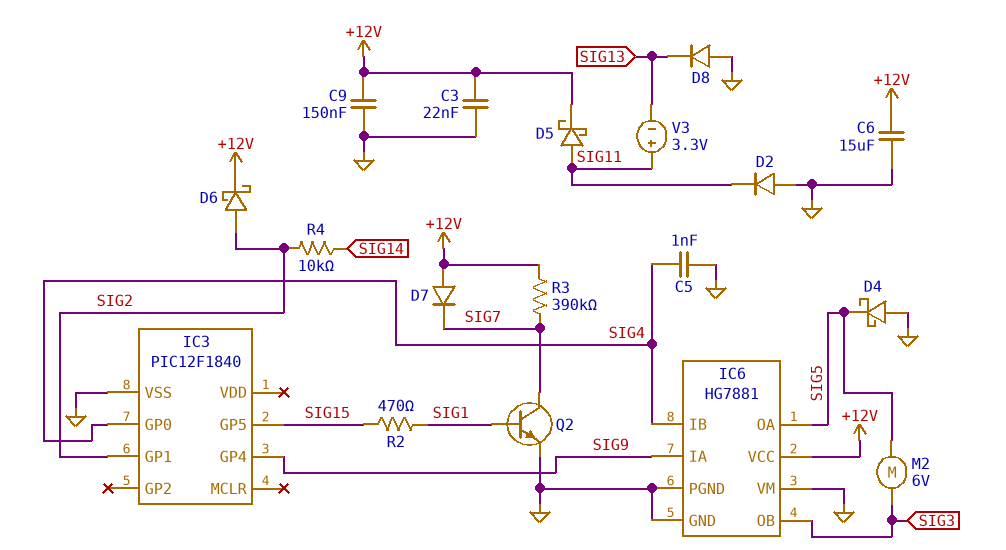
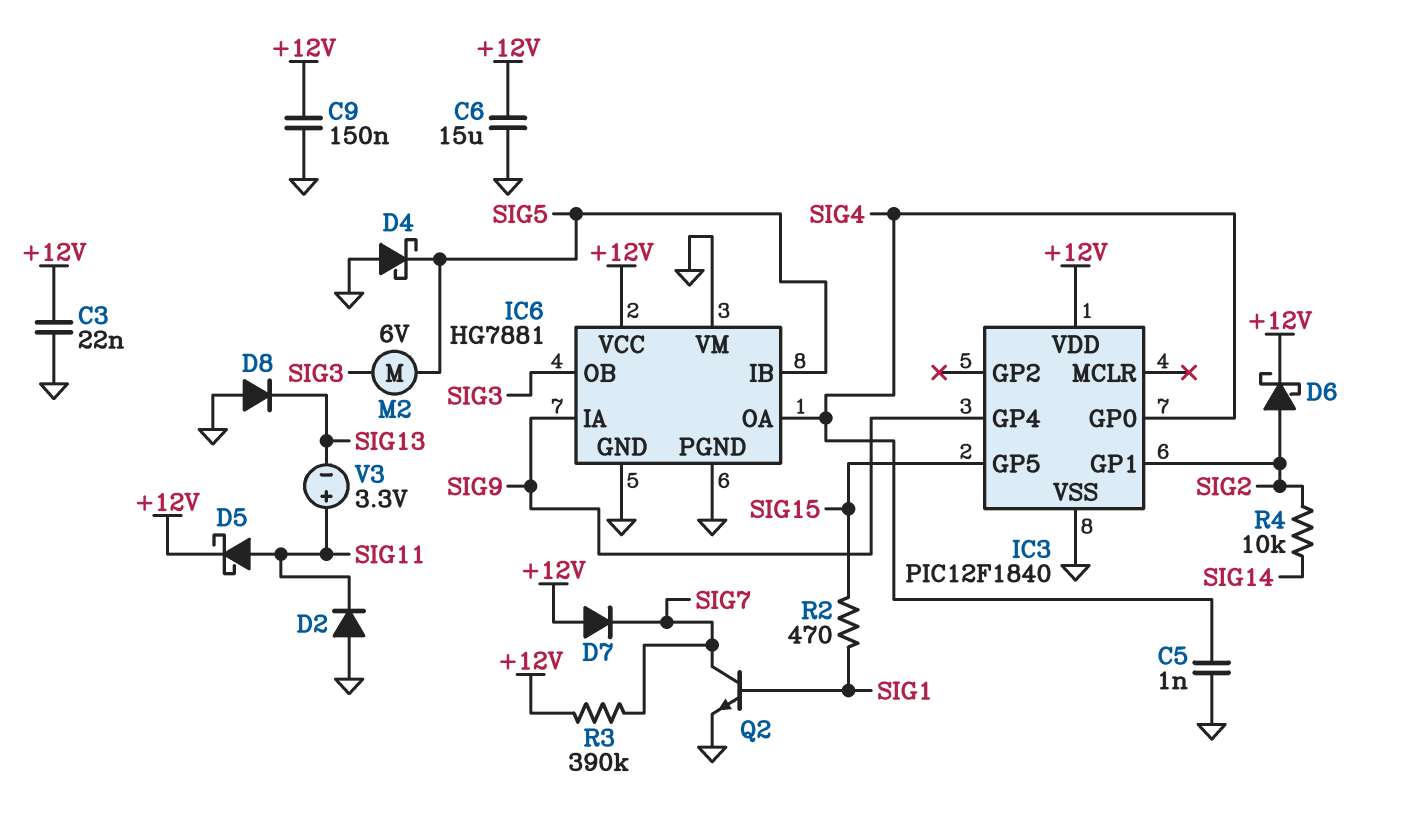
IC3 pin VDD: none -> +12V
IC6 pin IB: SIG4 -> SIG5
IC6 pin OA: SIG5 -> SIG4

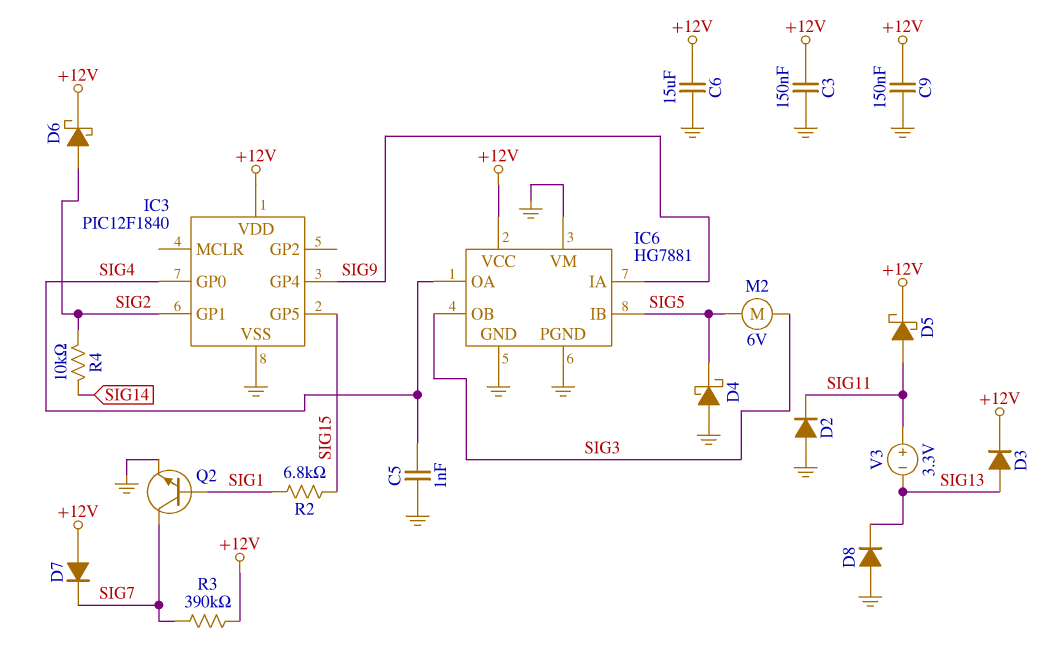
C3: 22nF (+12V, GND) -> 150nF (+12V, GND)
D3: none -> diode (A SIG13, K +12V)
R2: 470 (SIG1, SIG15) -> 6.8k (SIG1, SIG15)

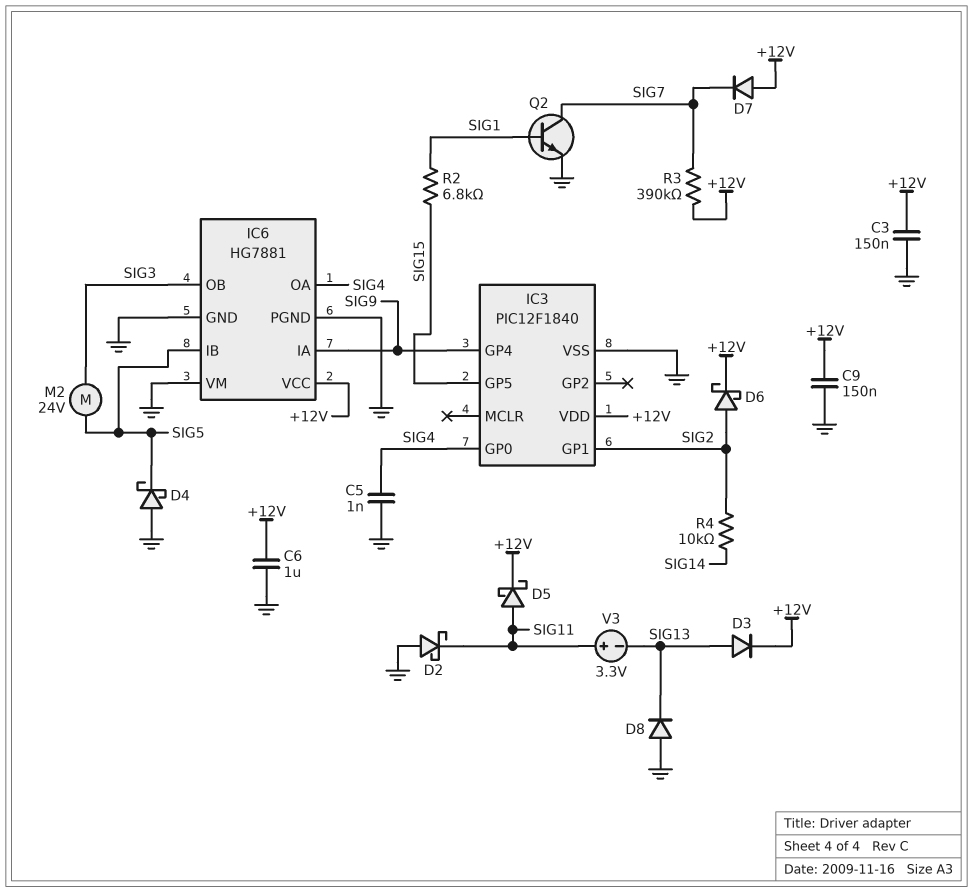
C6: 15uF (+12V, GND) -> 1uF (+12V, GND)
D2: diode (A GND, K SIG11) -> schottky (A GND, K SIG11)
M2: motor 6V (SIG3, SIG5) -> motor 24V (SIG3, SIG5)

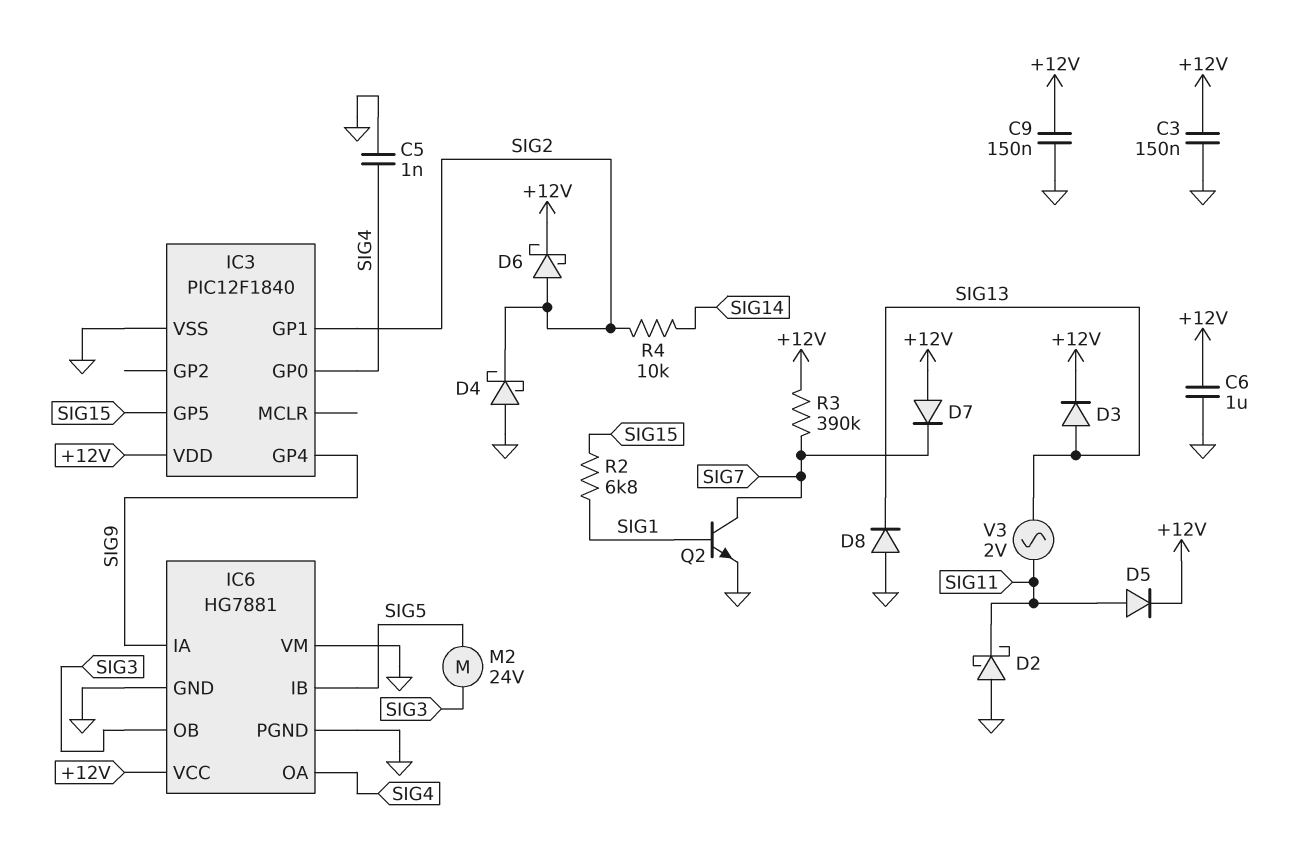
D4: schottky (A GND, K SIG5) -> schottky (A GND, K SIG2)
D5: schottky (A SIG11, K +12V) -> diode (A SIG11, K +12V)
V3: 3.3V (plus SIG11, minus SIG13) -> AC 2V (SIG11, SIG13)

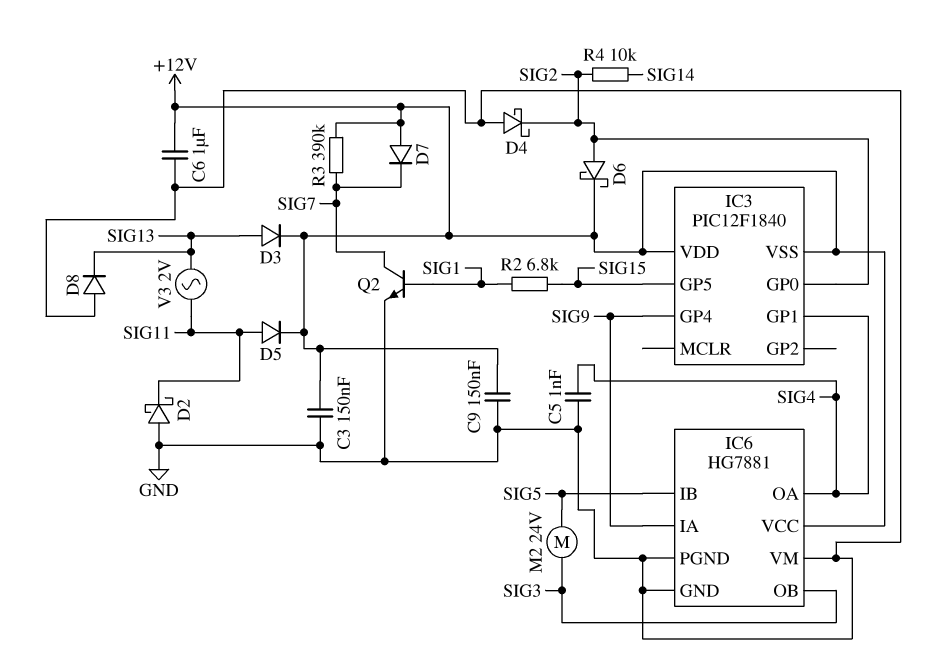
IC3 pin GP0: SIG4 -> SIG2
IC3 pin GP1: SIG2 -> SIG4
IC3 pin VSS: GND -> +12V

